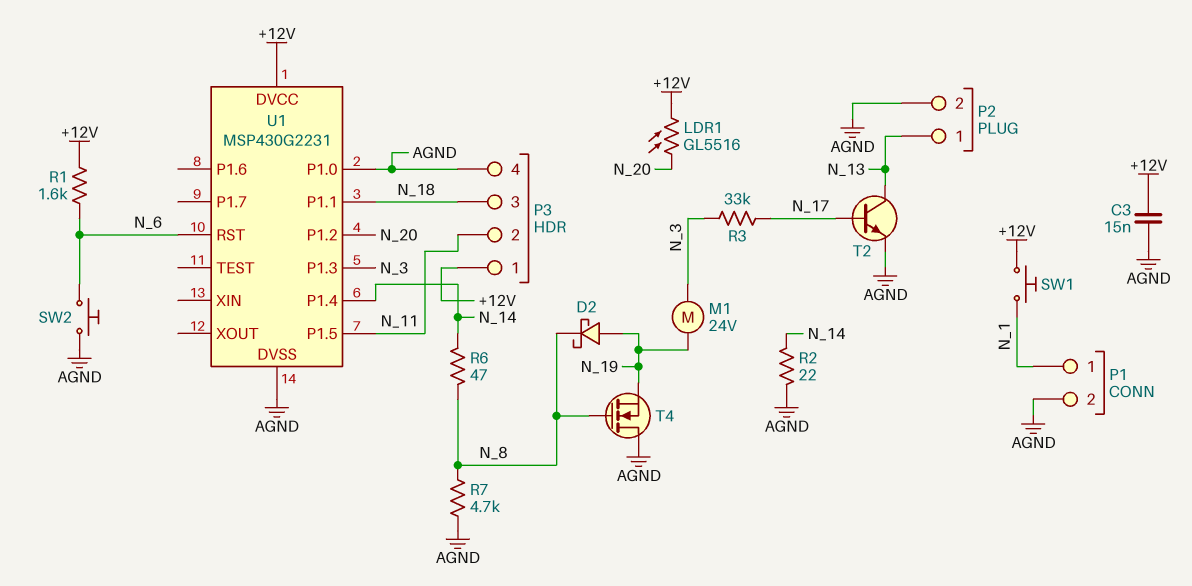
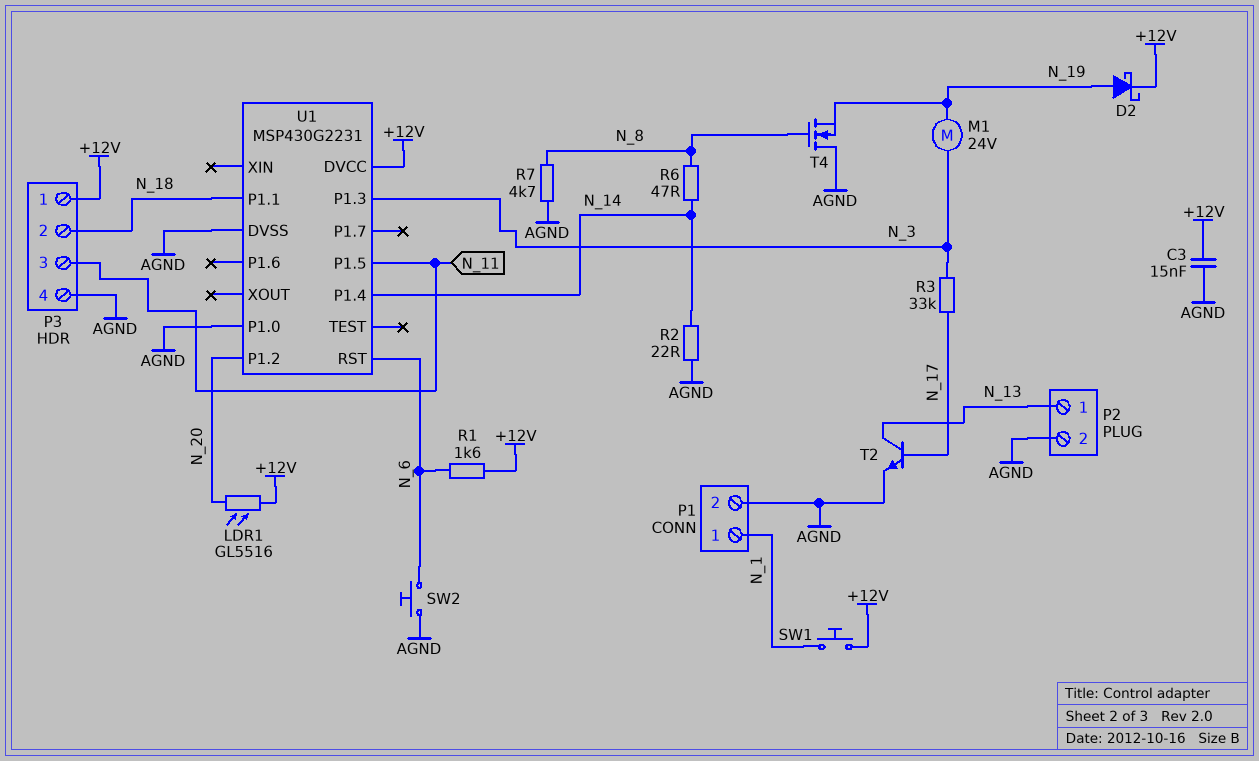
D2: schottky (A N_19, K N_8) -> schottky (A N_19, K +12V)
P3 pin 2: N_11 -> N_18
P3 pin 3: N_18 -> N_11

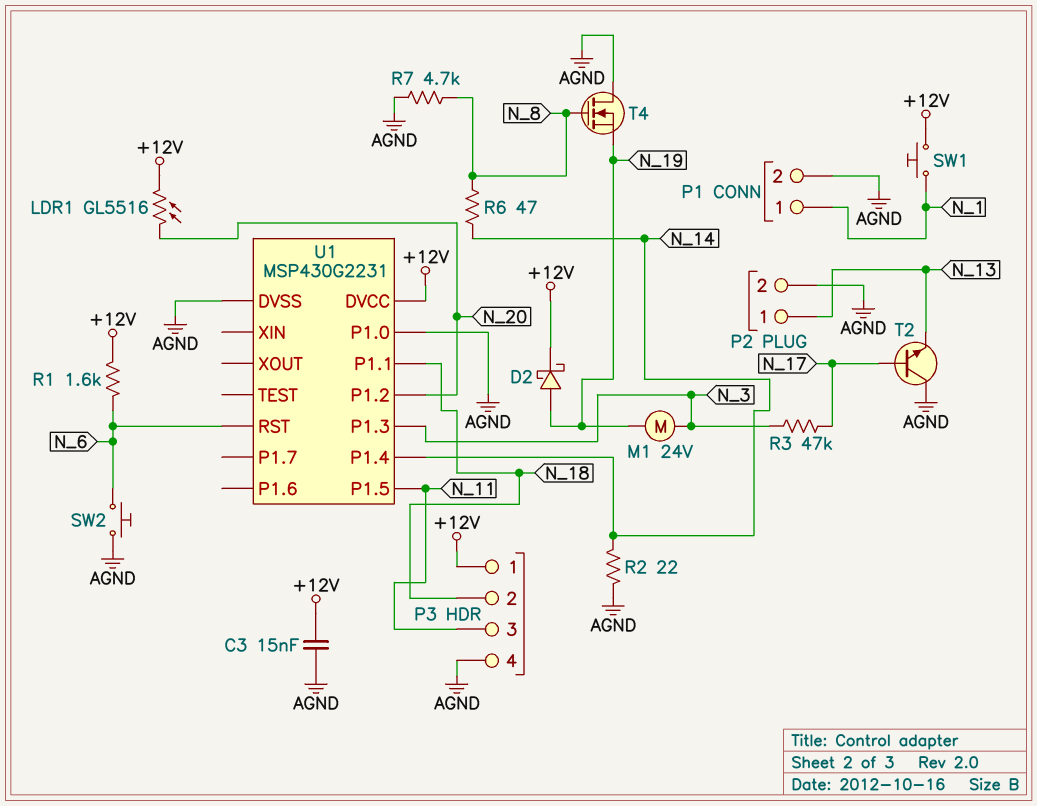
R3: 33k (N_3, N_17) -> 47k (N_3, N_17)
T2: NPN (B N_17, C N_13, E AGND) -> NPN (B N_17, C AGND, E N_13)

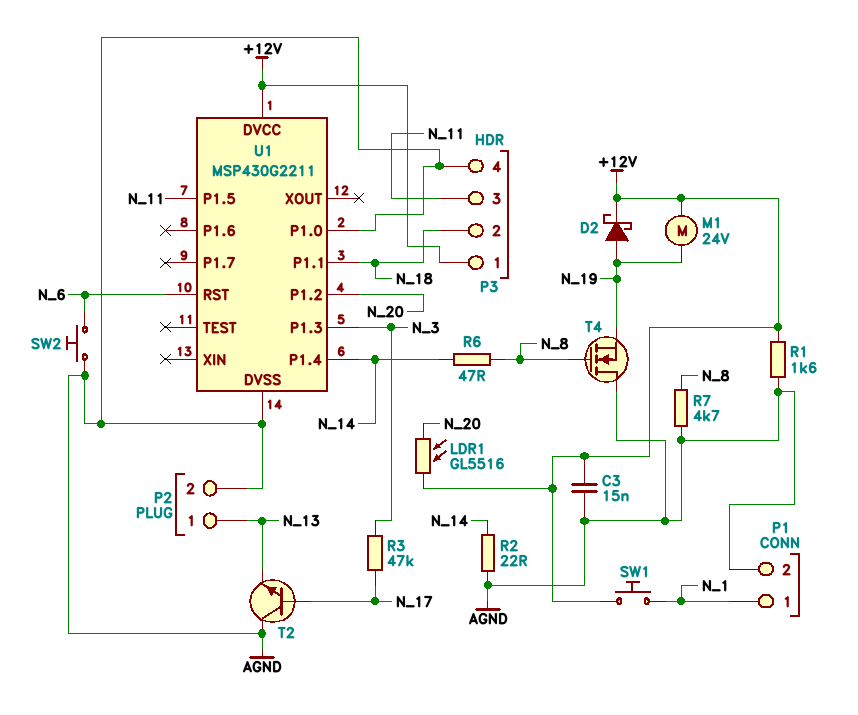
M1: motor 24V (N_3, N_19) -> motor 24V (+12V, N_19)
R1: 1.6k (+12V, N_6) -> 1.6k (+12V, AGND)
U1: MSP430G2231 -> MSP430G2211

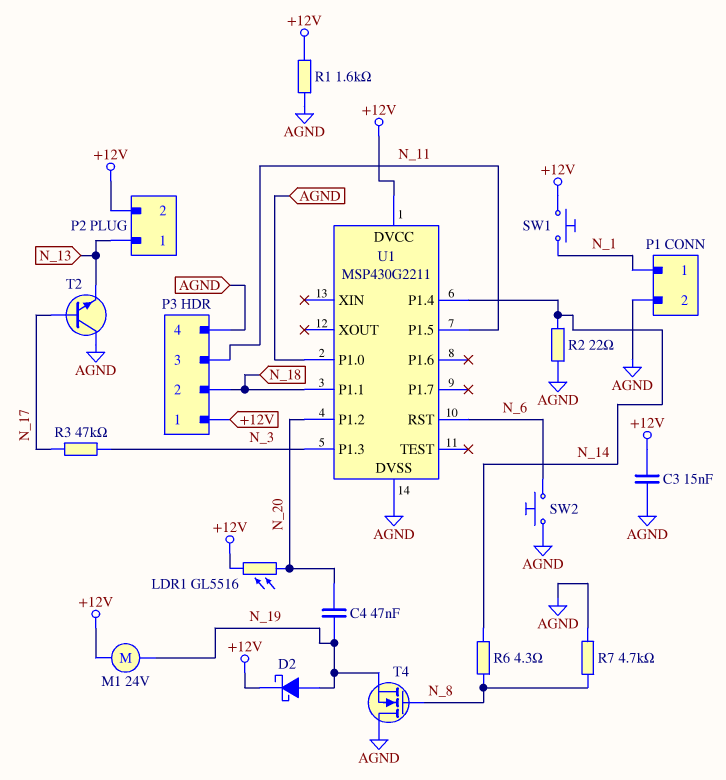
C4: none -> 47nF (N_19, N_20)
P2 pin 2: AGND -> +12V
R6: 47 (N_8, N_14) -> 4.3 (N_8, N_14)

